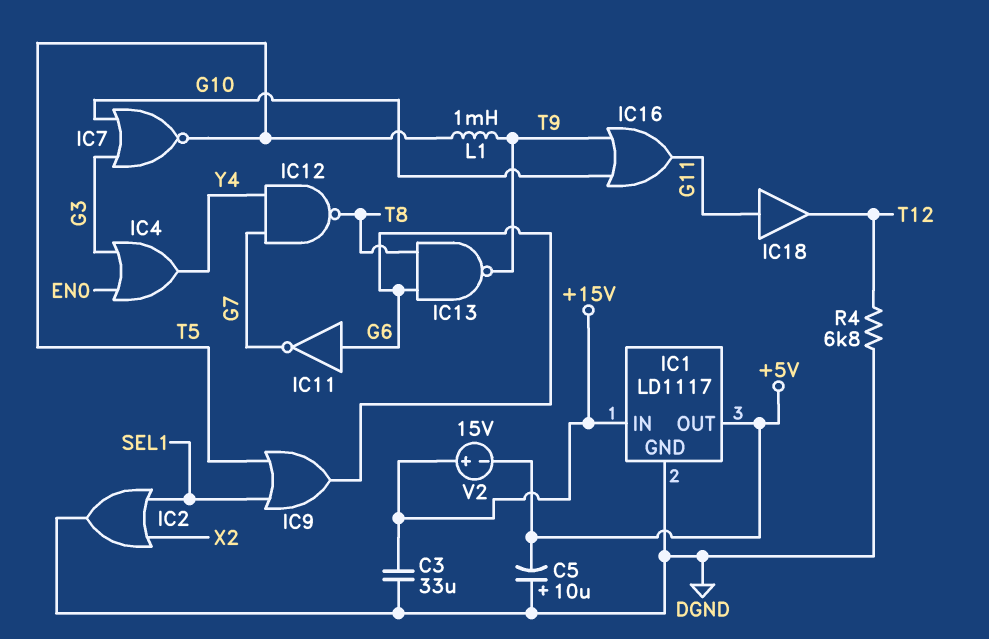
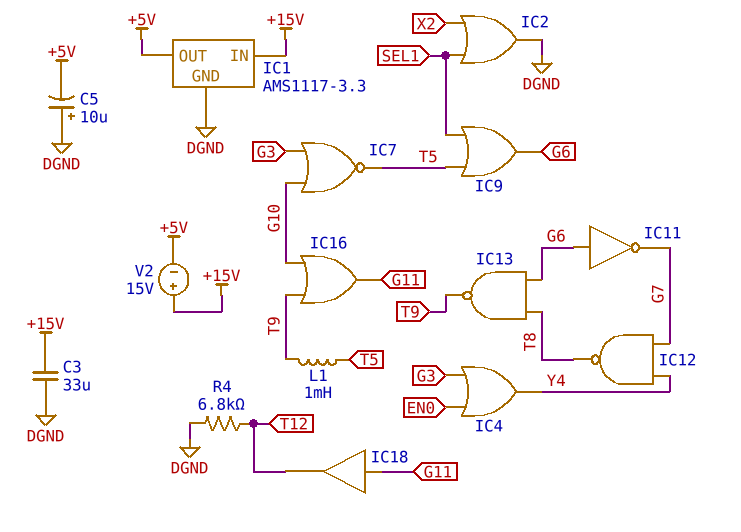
IC1: LD1117 -> AMS1117-3.3

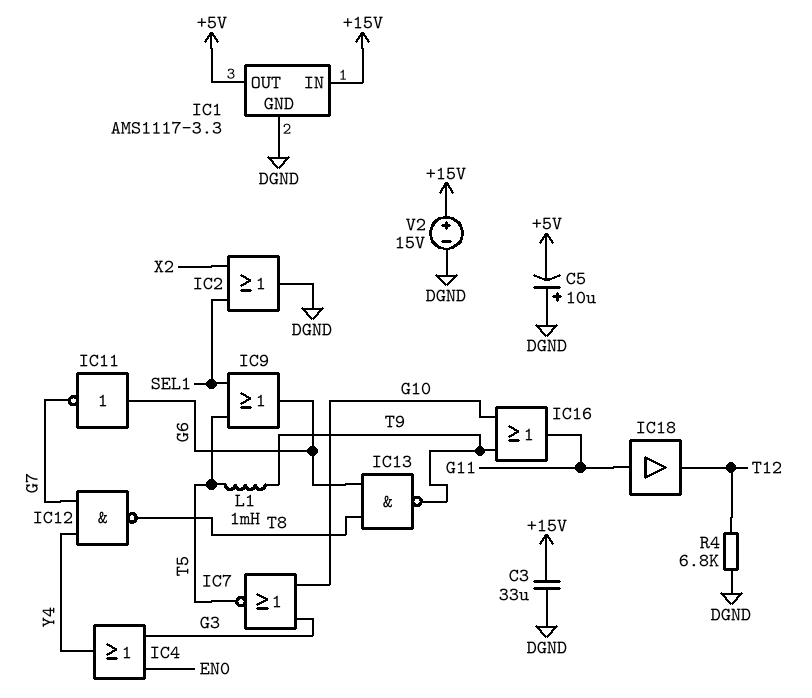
V2: 15V (plus +15V, minus +5V) -> 15V (plus +15V, minus DGND)

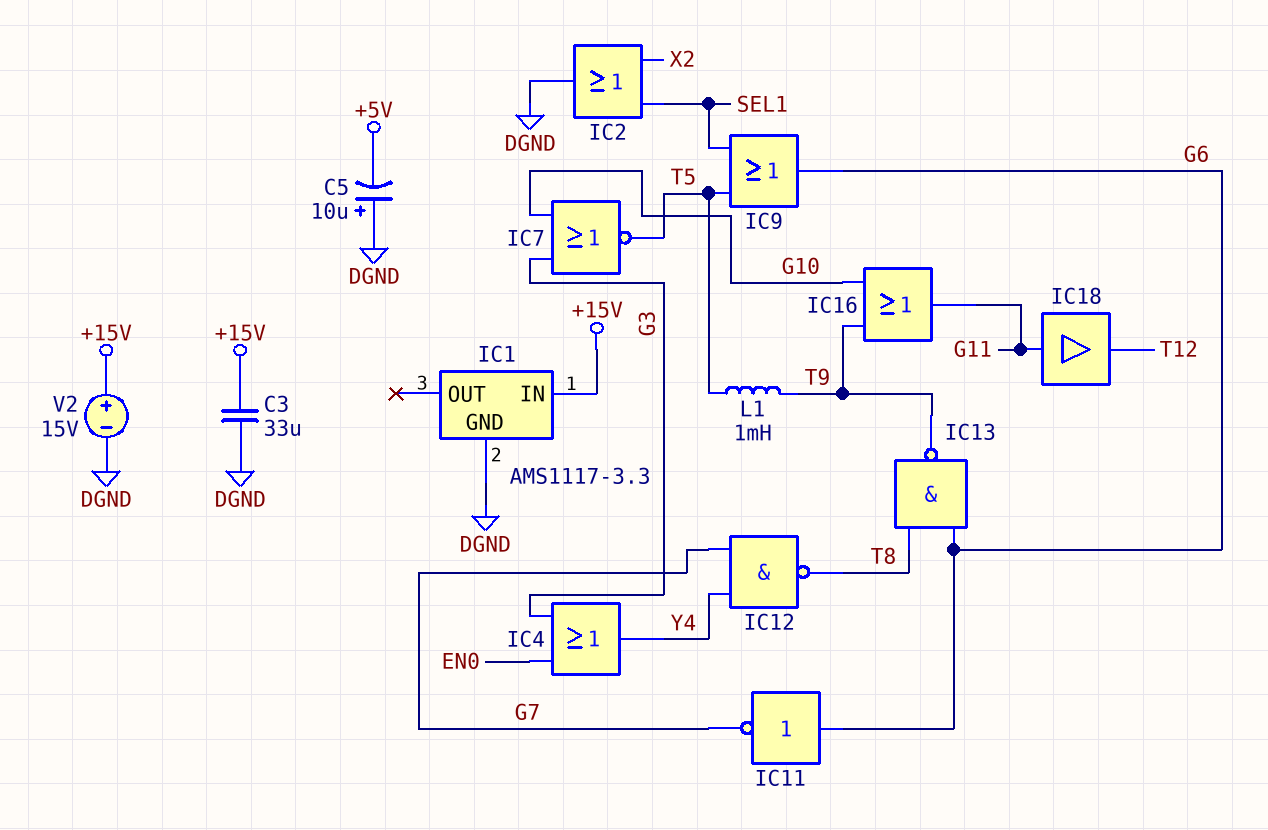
IC1 pin OUT: +5V -> none
R4: 6.8k (DGND, T12) -> none

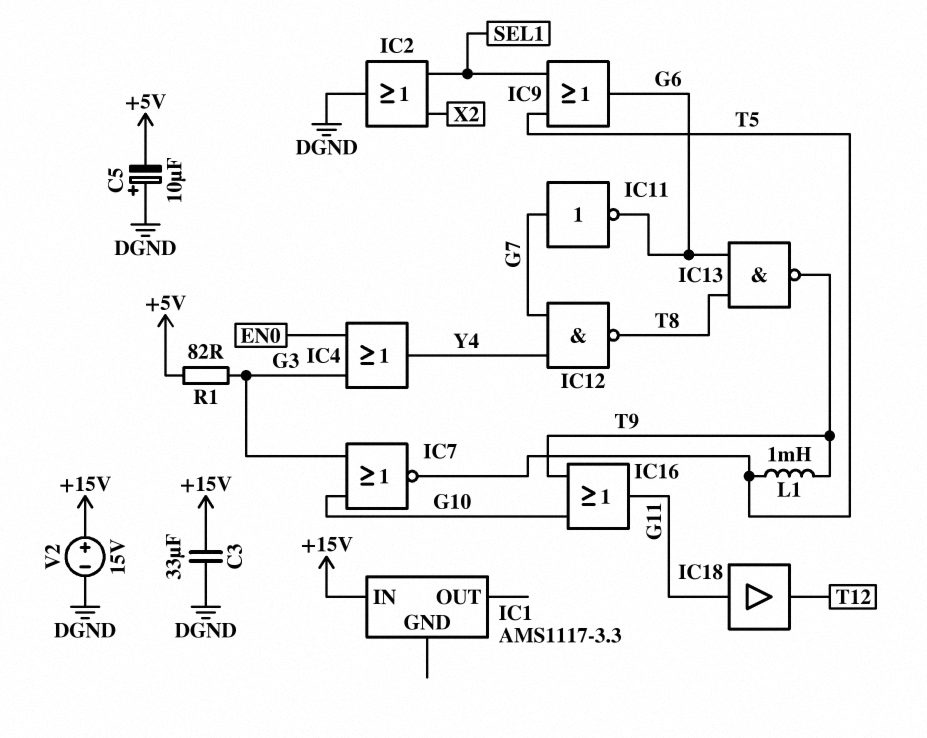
IC1 pin GND: DGND -> none
IC11: NOT (in G6, out G7) -> NOT (in G7, out G6)
R1: none -> 82 (+5V, G3)

